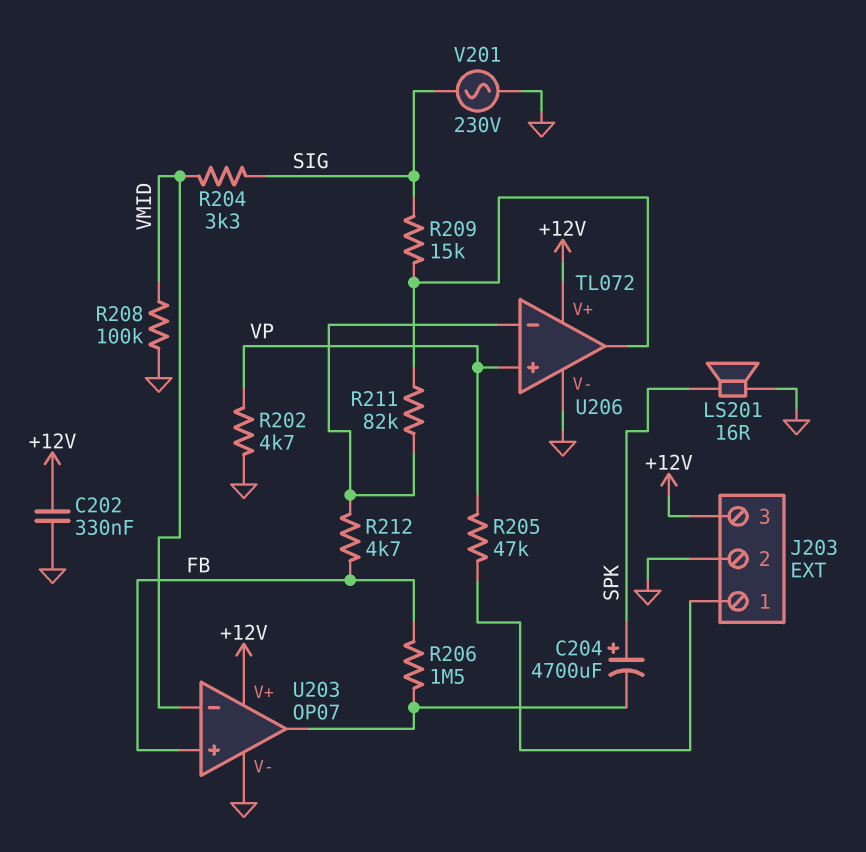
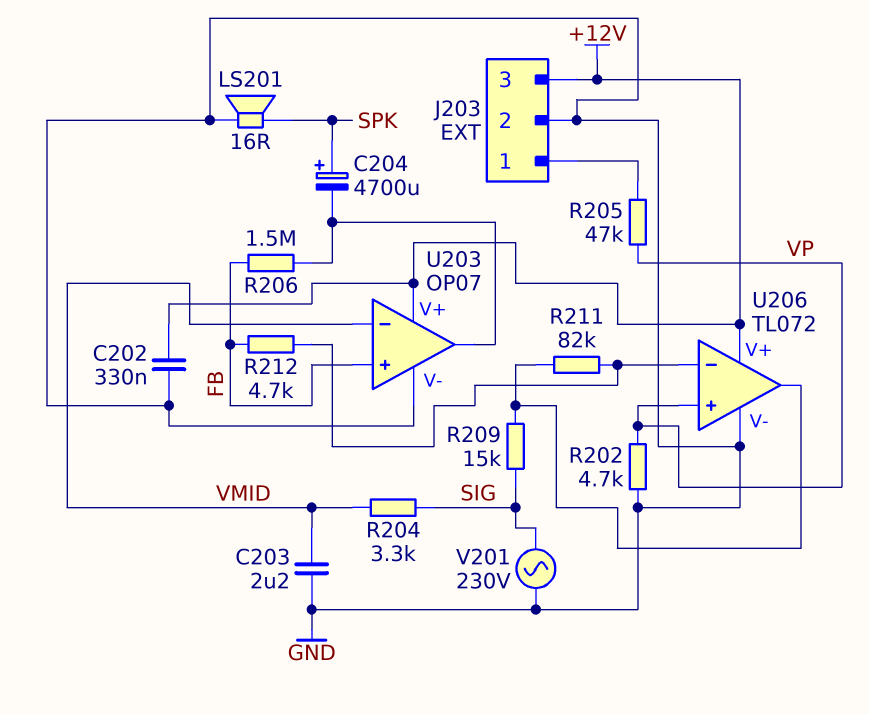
C203: none -> 2.2uF (GND, VMID)
R208: 100k (GND, VMID) -> none

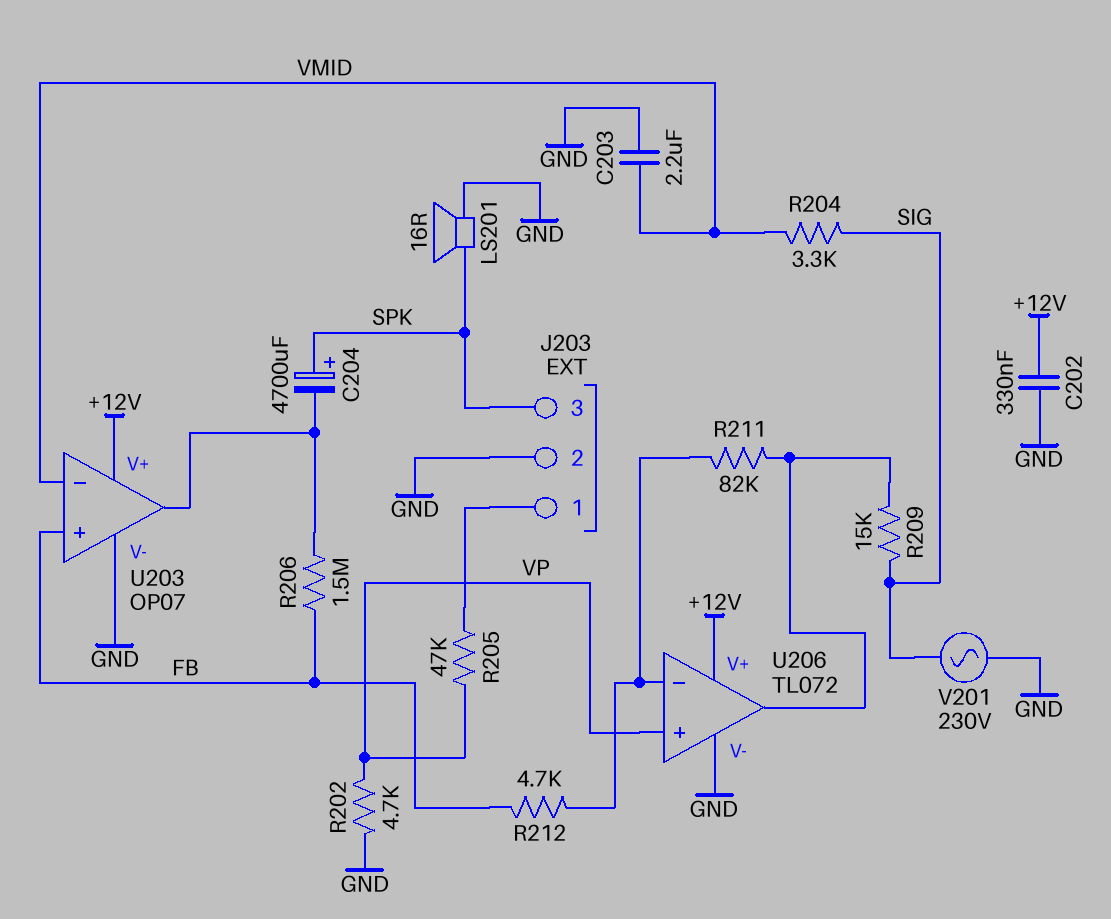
J203 pin 3: +12V -> SPK

